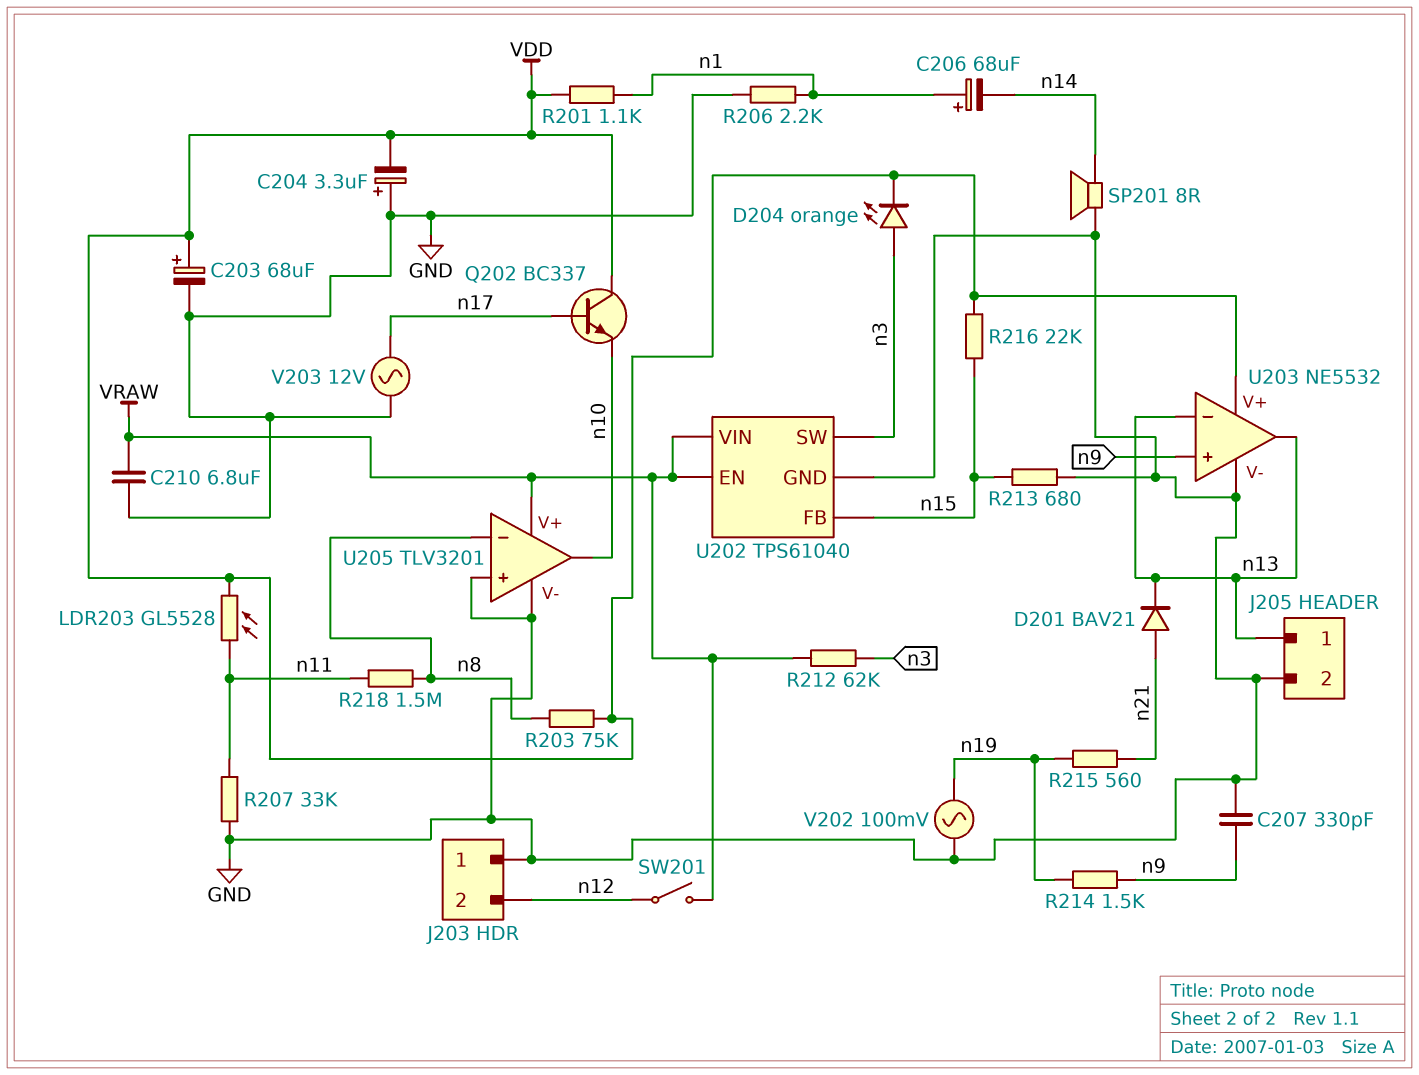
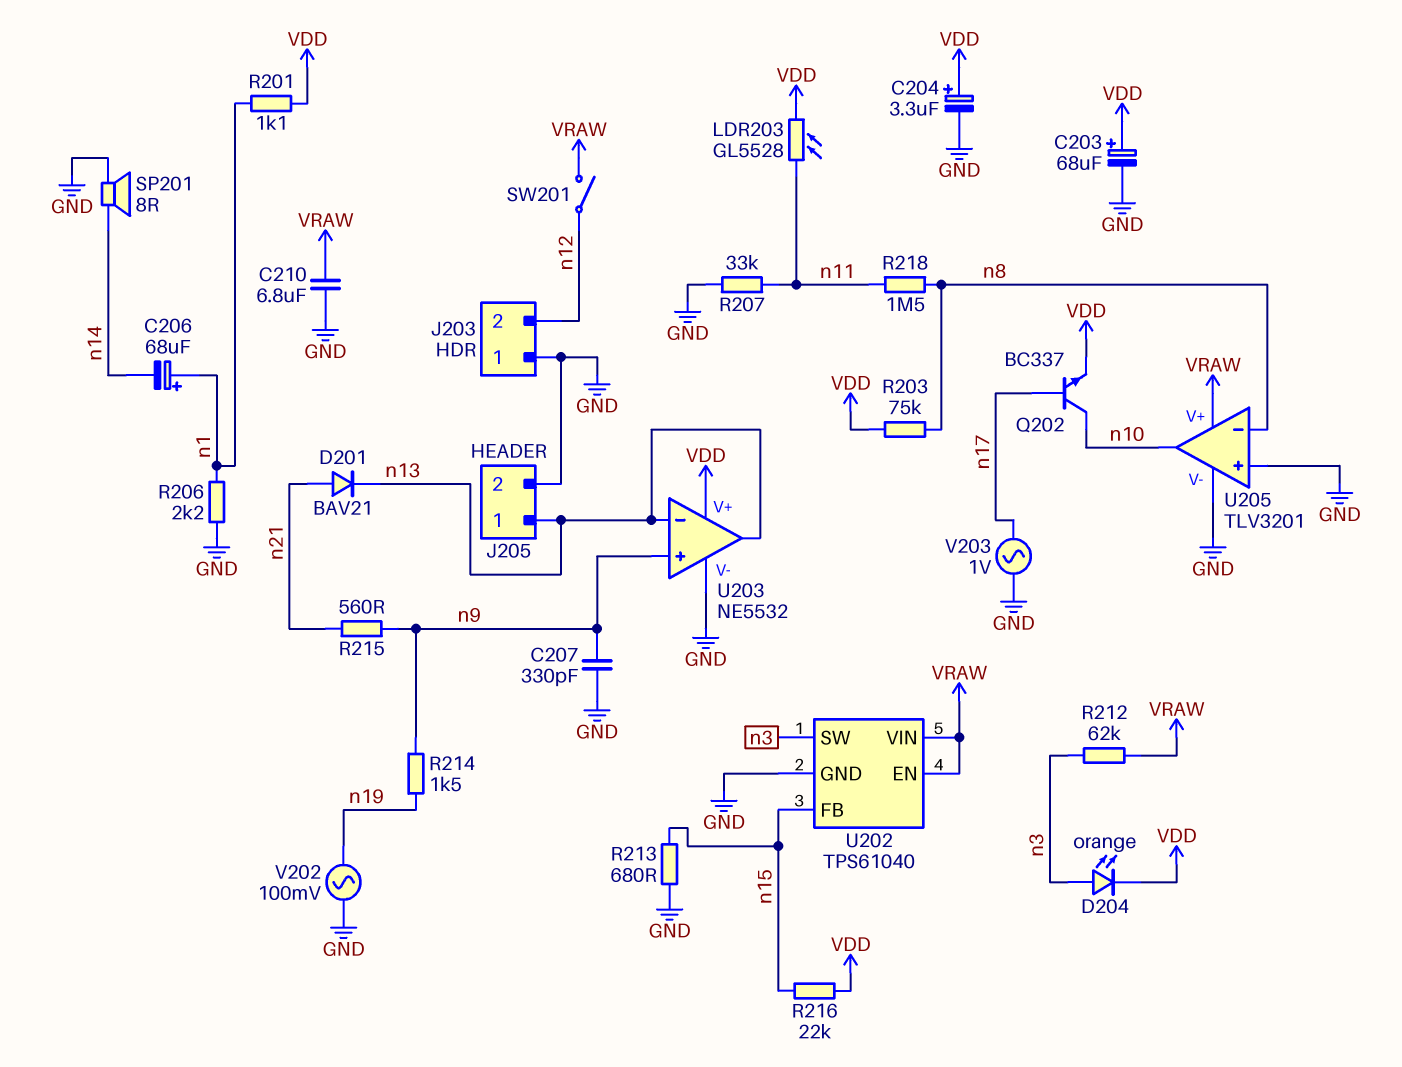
C204: 3.3uF (plus GND, minus VDD) -> 3.3uF (plus VDD, minus GND)
Q202: NPN BC337 (B n17, C VDD, E n10) -> NPN BC337 (B n17, C n10, E VDD)
R215: 560 (n19, n21) -> 560 (n9, n21)
V203: AC 12V (GND, n17) -> AC 1V (GND, n17)

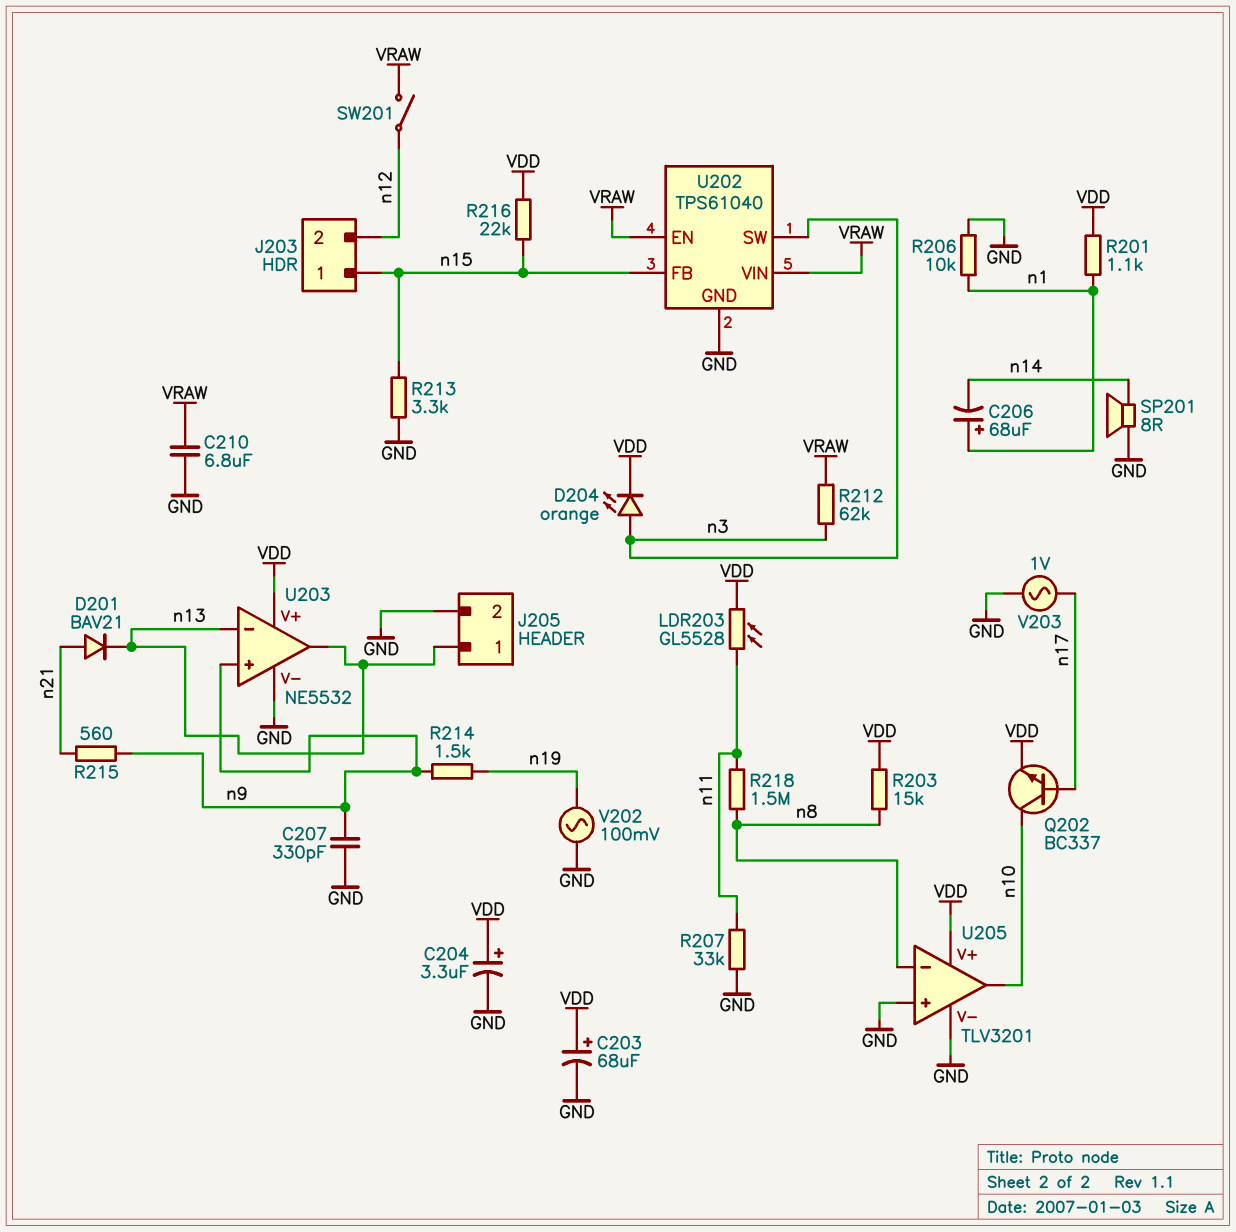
J203 pin 1: GND -> n15
R203: 75k (VDD, n8) -> 15k (VDD, n8)
R206: 2.2k (GND, n1) -> 10k (GND, n1)
R213: 680 (GND, n15) -> 3.3k (GND, n15)
U205 pin V+: VRAW -> VDD

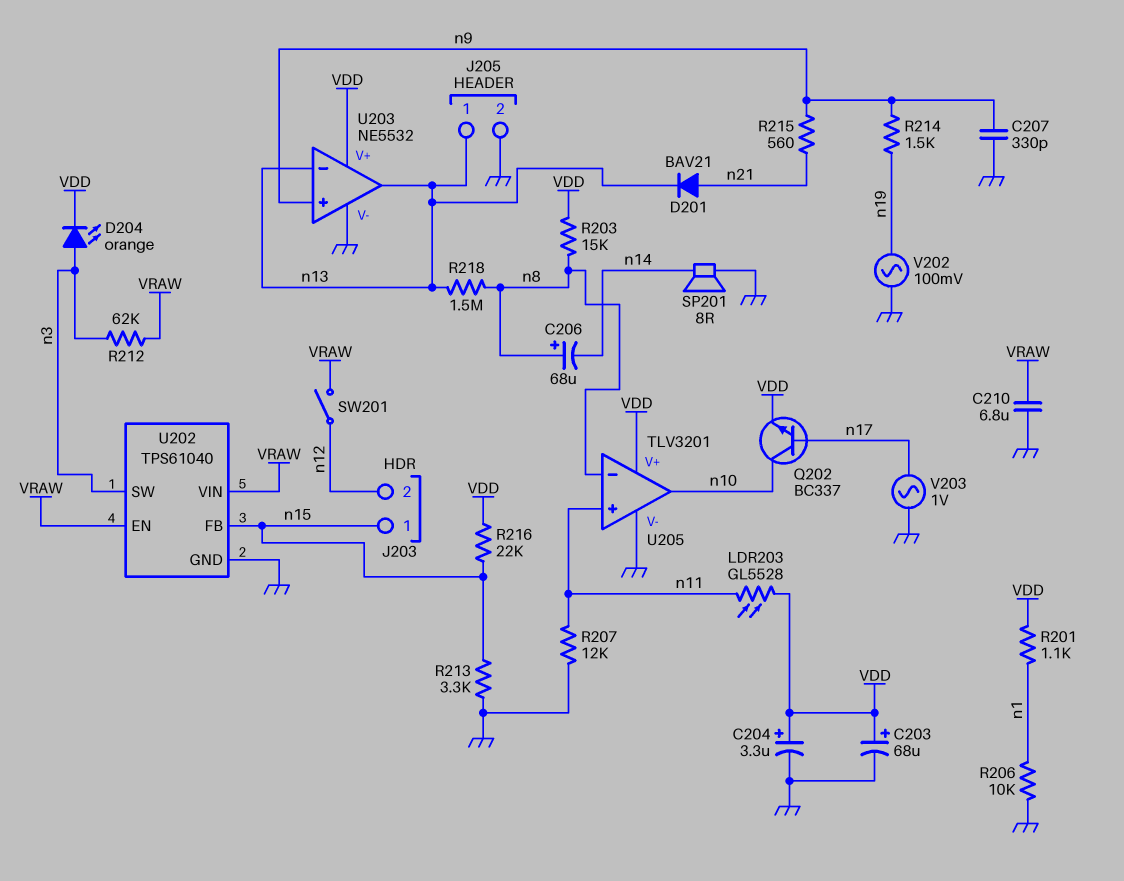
C206: 68uF (plus n1, minus n14) -> 68uF (plus n8, minus n14)
R207: 33k (GND, n11) -> 12k (GND, n11)
R218: 1.5M (n8, n11) -> 1.5M (n8, n13)
U205 pin in+: GND -> n11

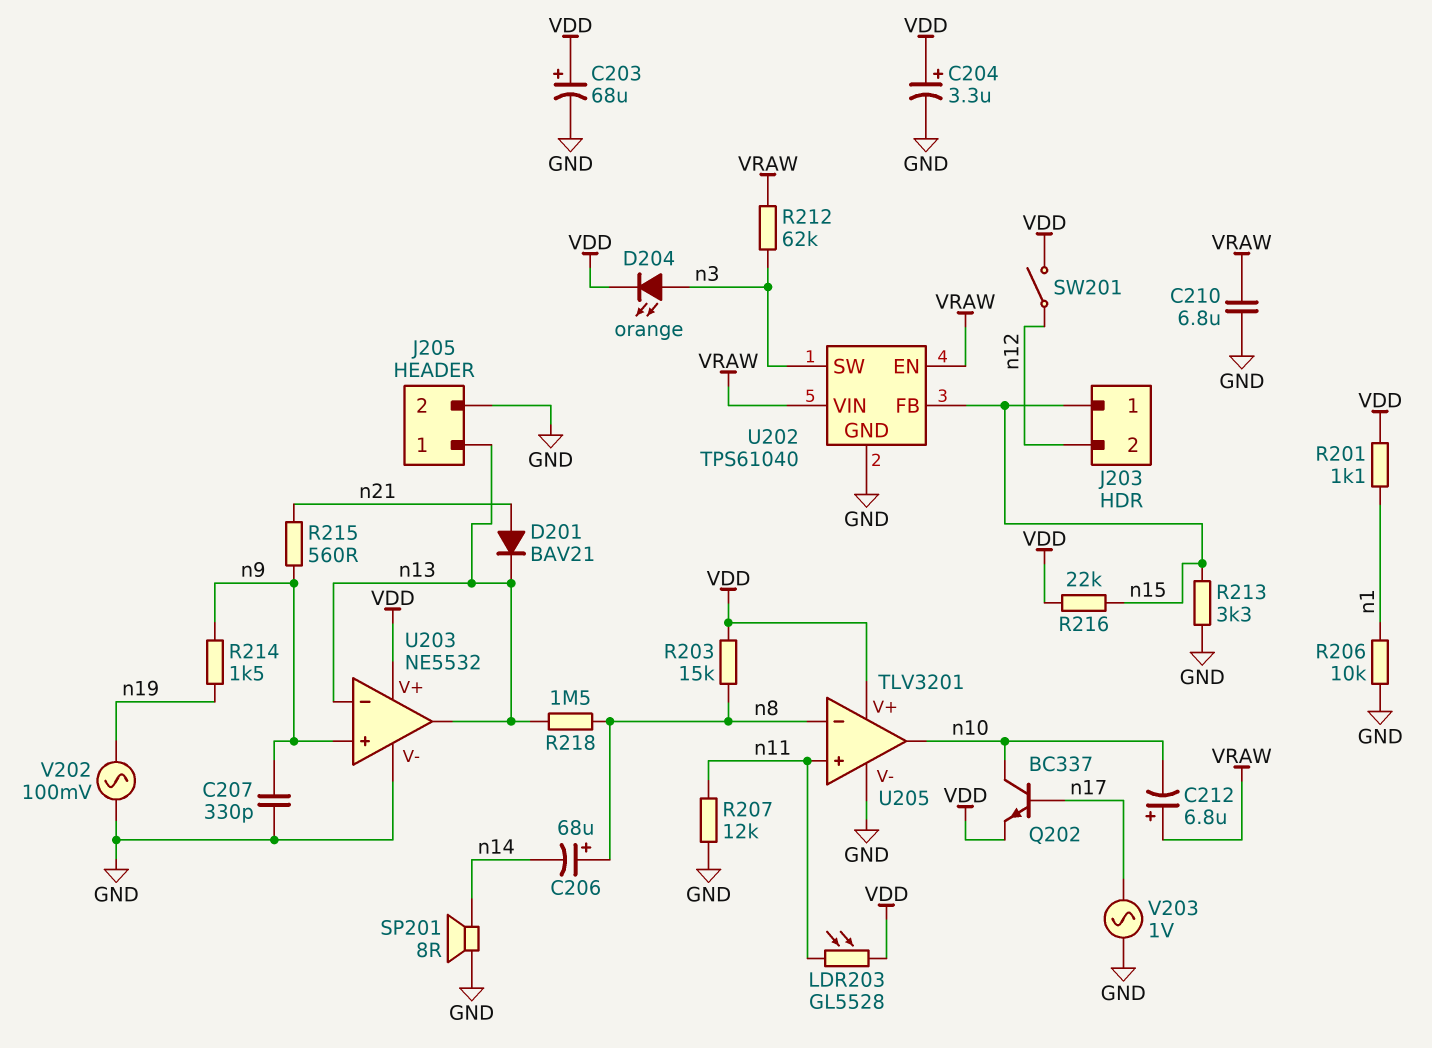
C212: none -> 6.8uF (plus VRAW, minus n10)
SW201: switch (VRAW, n12) -> switch (VDD, n12)

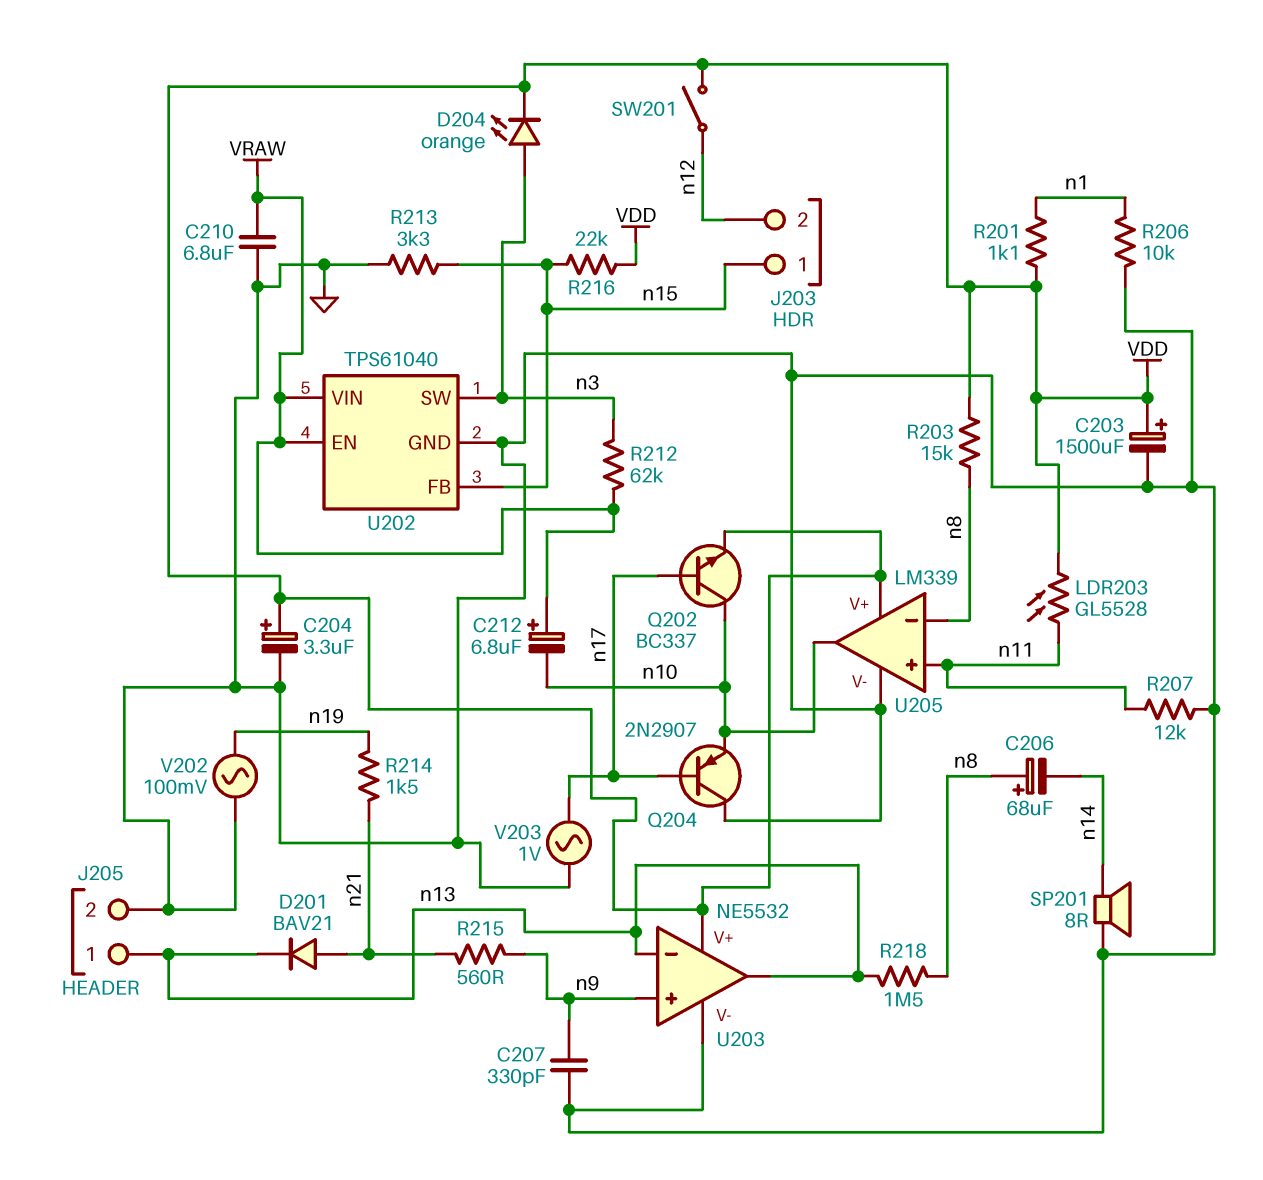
C203: 68uF (plus VDD, minus GND) -> 1500uF (plus VDD, minus GND)
Q204: none -> PNP 2N2907 (B n17, C GND, E n10)
R214: 1.5k (n9, n19) -> 1.5k (n19, n21)
U205: TLV3201 -> LM339

